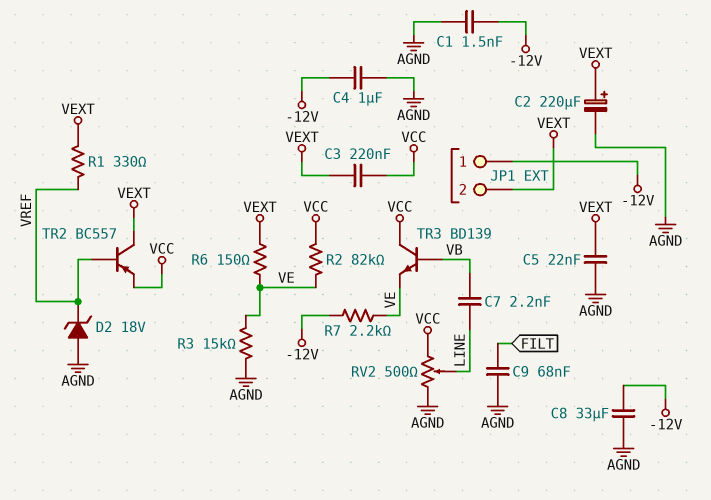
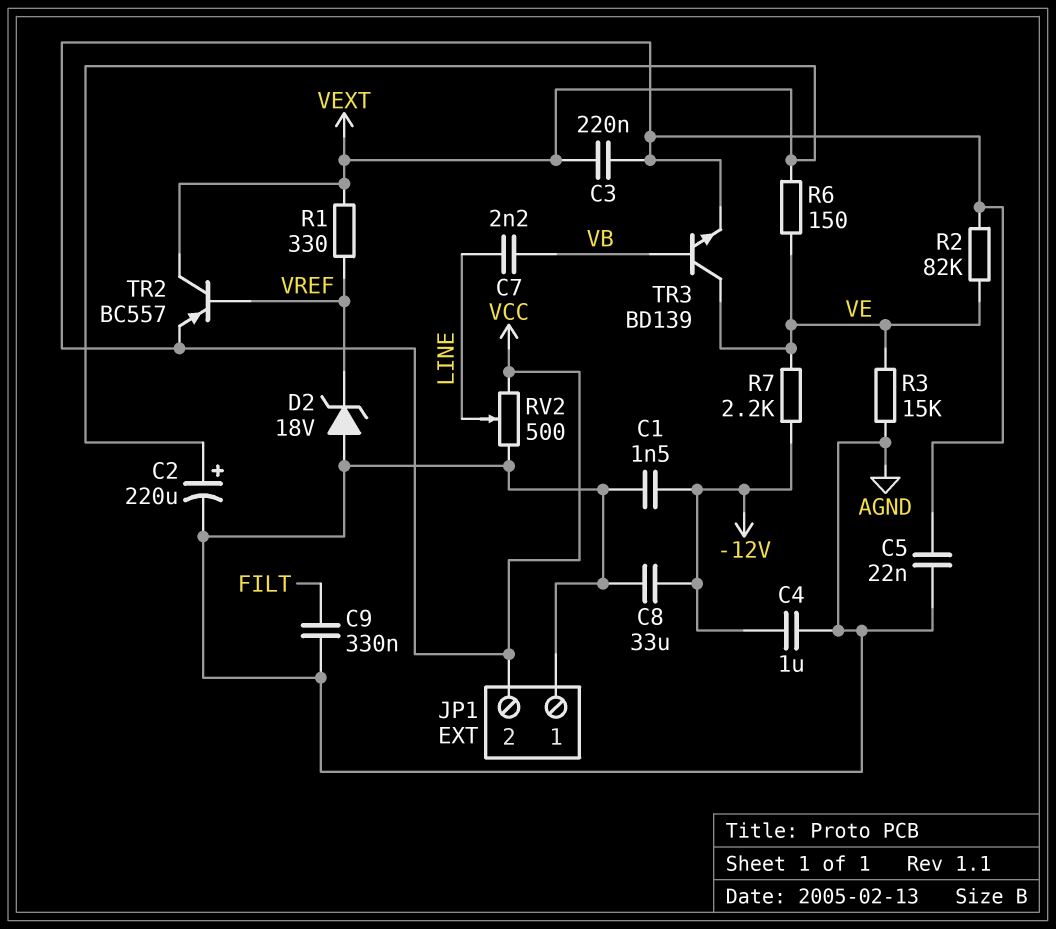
C5: 22nF (AGND, VEXT) -> 22nF (AGND, VCC)
C9: 68nF (AGND, FILT) -> 330nF (AGND, FILT)
JP1 pin 1: -12V -> AGND
JP1 pin 2: VEXT -> VCC
TR3: NPN BD139 (B VB, C VCC, E VE) -> NPN BD139 (B VB, C VE, E VCC)

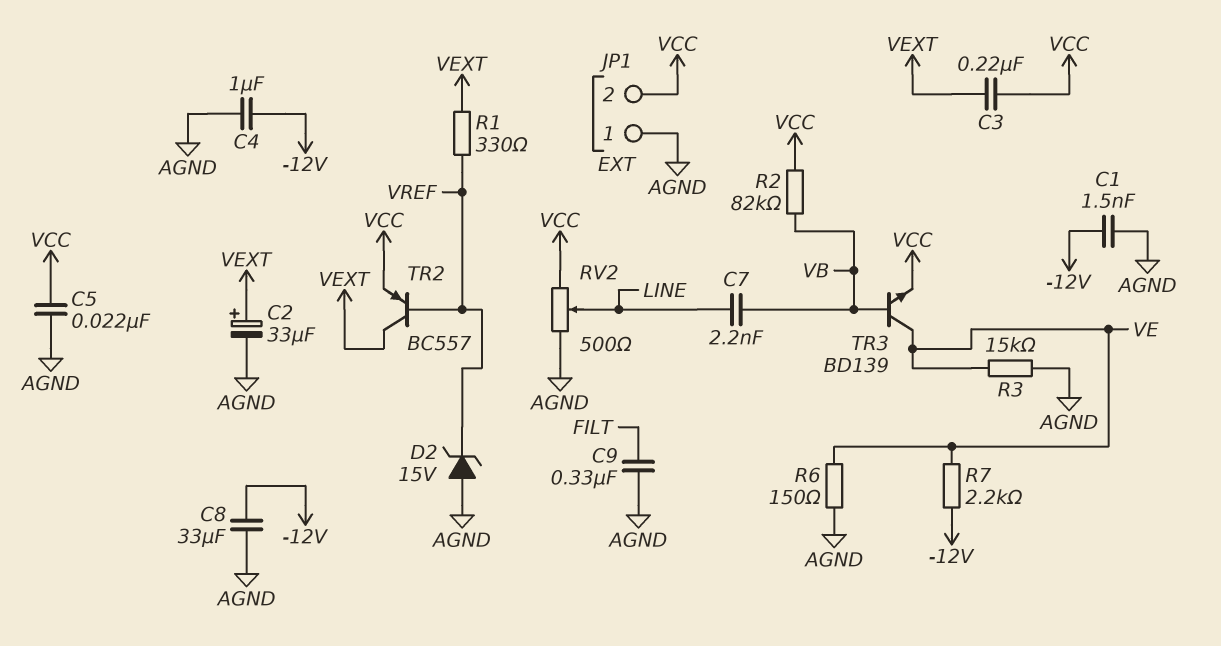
C2: 220uF (plus VEXT, minus AGND) -> 33uF (plus VEXT, minus AGND)
D2: zener 18V (A AGND, K VREF) -> zener 15V (A AGND, K VREF)
R2: 82k (VCC, VE) -> 82k (VB, VCC)
R6: 150 (VE, VEXT) -> 150 (AGND, VE)

